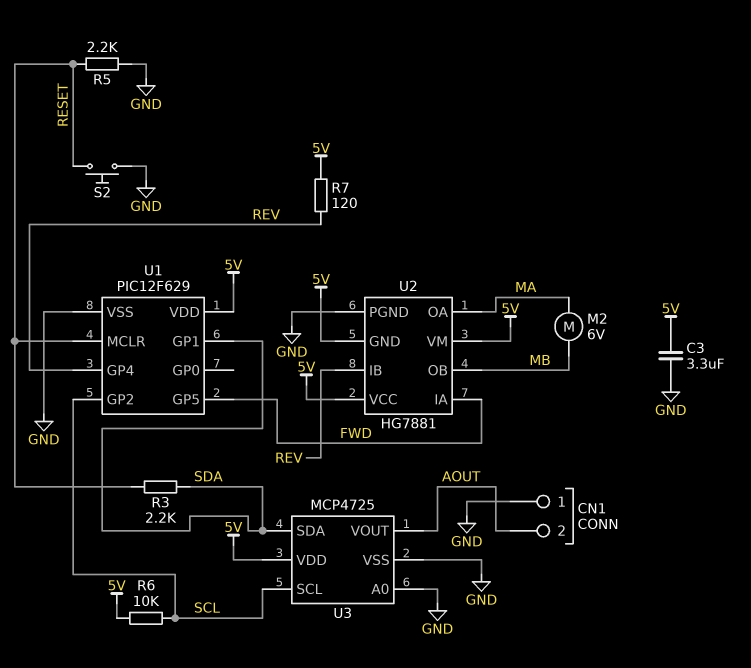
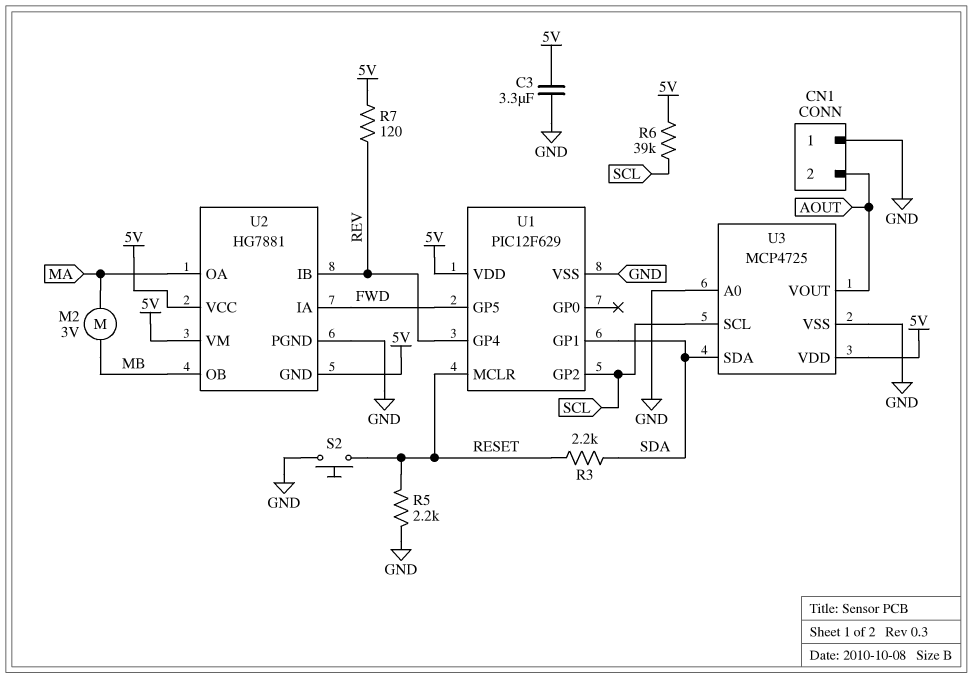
M2: motor 6V (MA, MB) -> motor 3V (MA, MB)
R6: 10k (5V, SCL) -> 39k (5V, SCL)

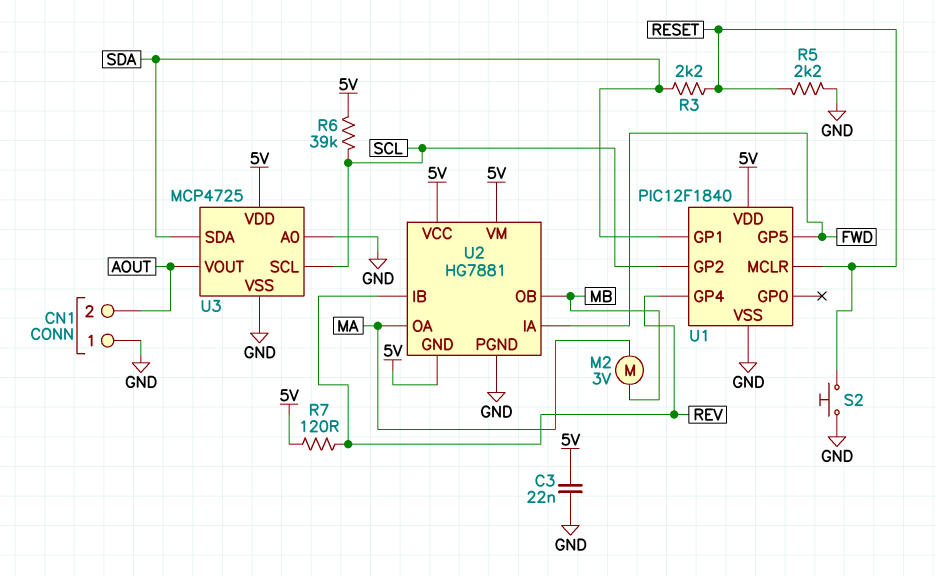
C3: 3.3uF (5V, GND) -> 22nF (5V, GND)
U1: PIC12F629 -> PIC12F1840

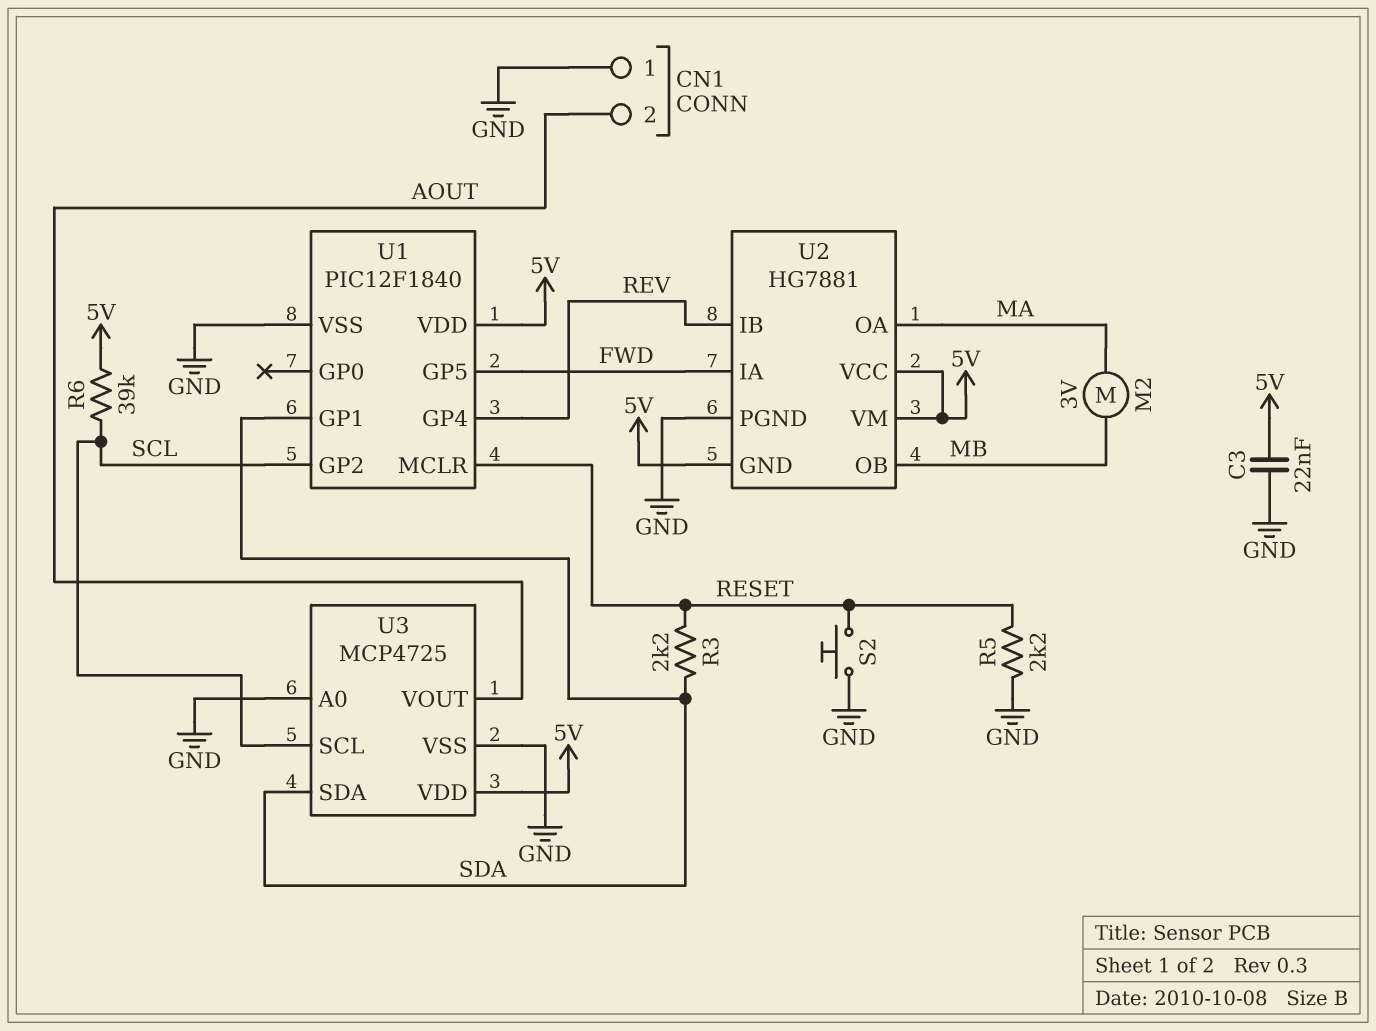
R7: 120 (5V, REV) -> none

